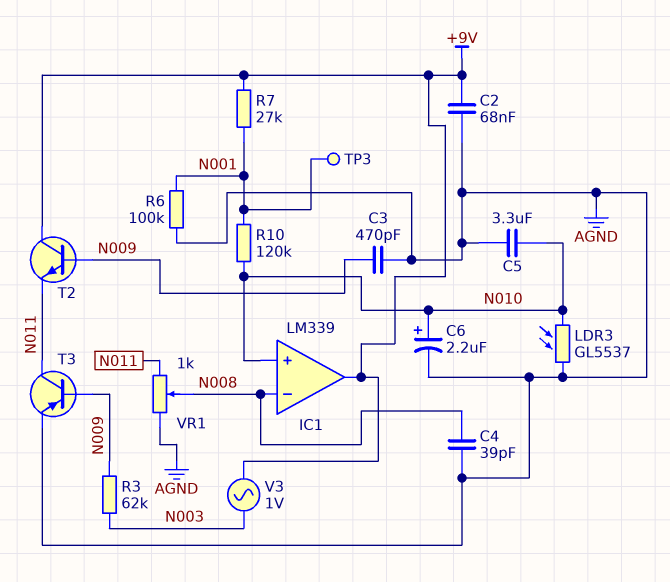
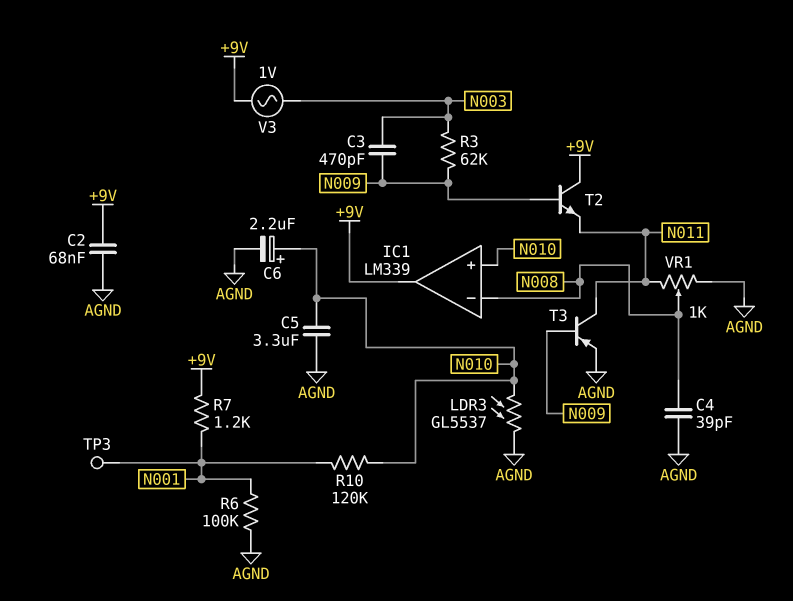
C3: 470pF (AGND, N009) -> 470pF (N003, N009)
R7: 27k (+9V, N001) -> 1.2k (+9V, N001)

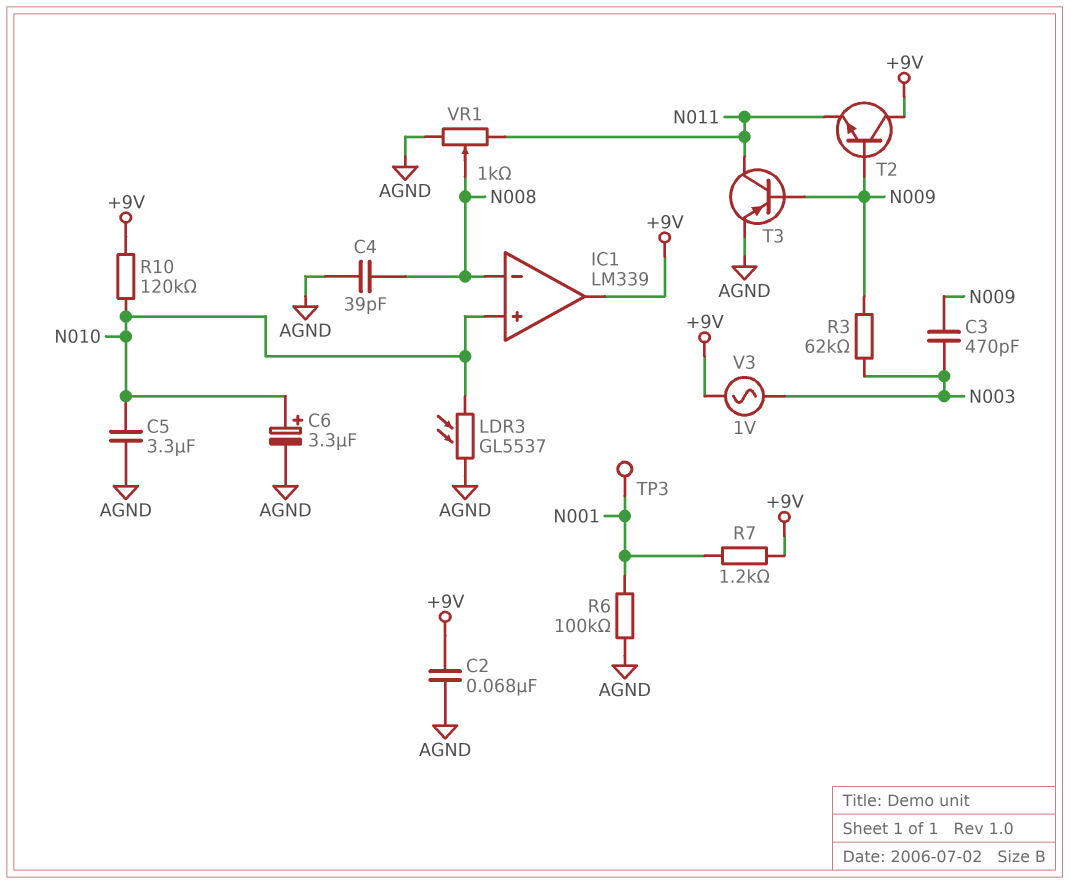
C6: 2.2uF (plus N010, minus AGND) -> 3.3uF (plus N010, minus AGND)
R10: 120k (N001, N010) -> 120k (+9V, N010)

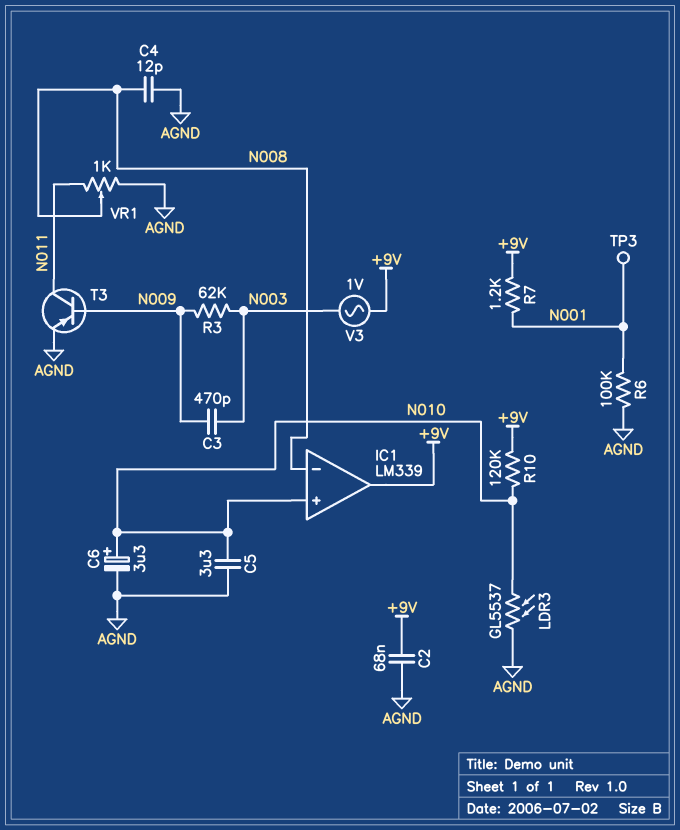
C4: 39pF (AGND, N008) -> 12pF (AGND, N008)
T2: NPN (B N009, C +9V, E N011) -> none

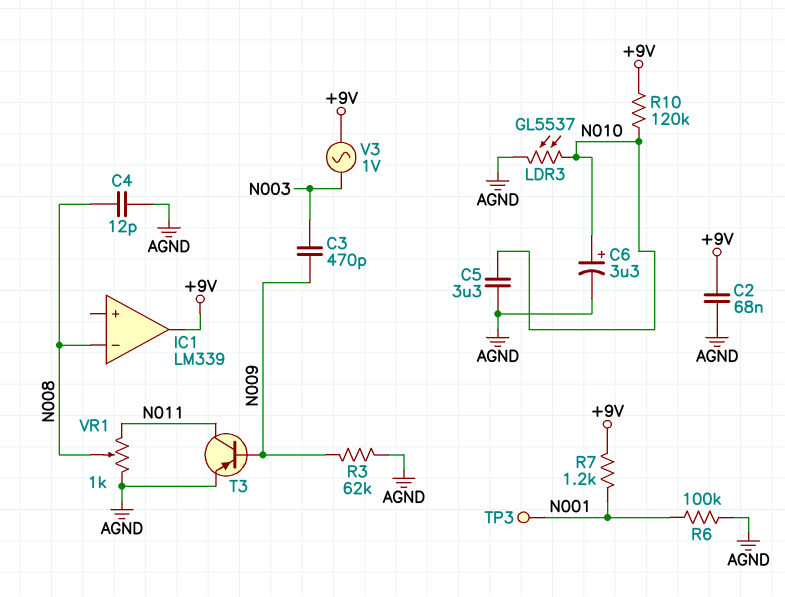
IC1 pin in+: N010 -> none
R3: 62k (N003, N009) -> 62k (AGND, N009)

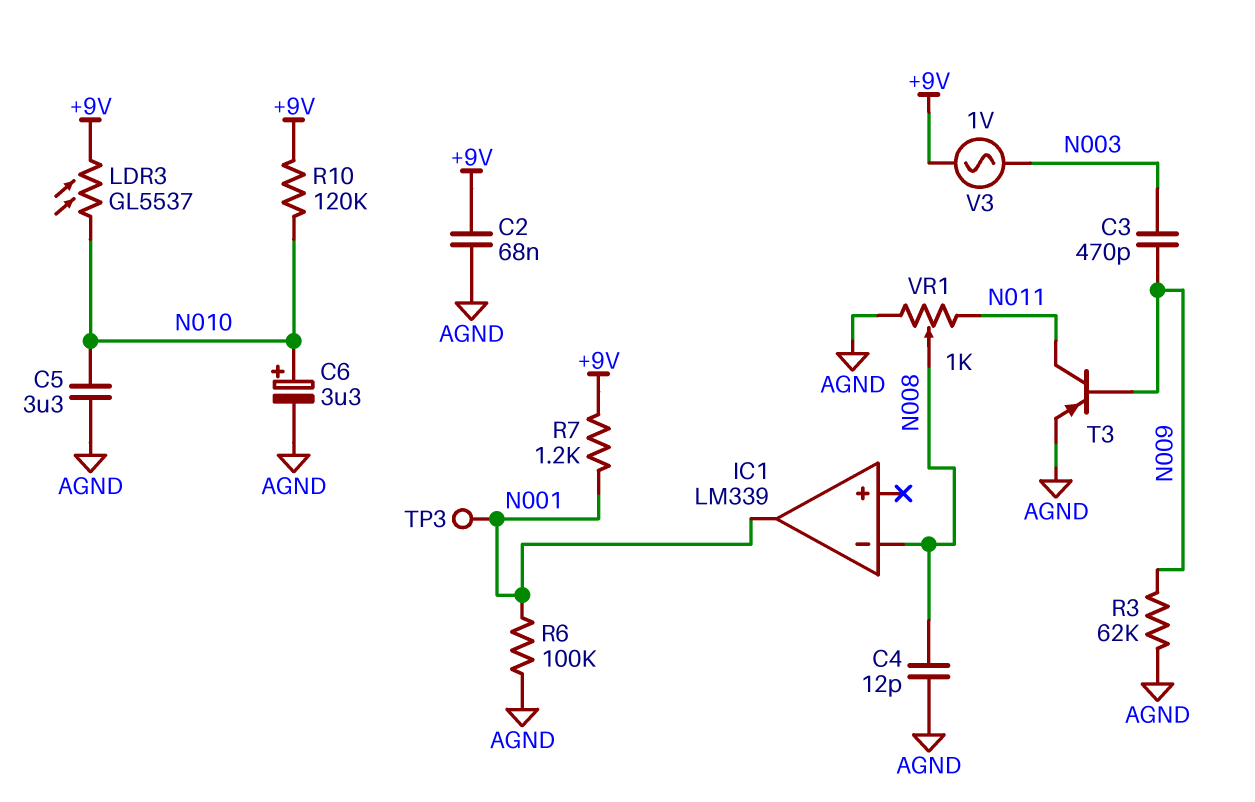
IC1 pin out: +9V -> N001
LDR3: GL5537 (AGND, N010) -> GL5537 (+9V, N010)

